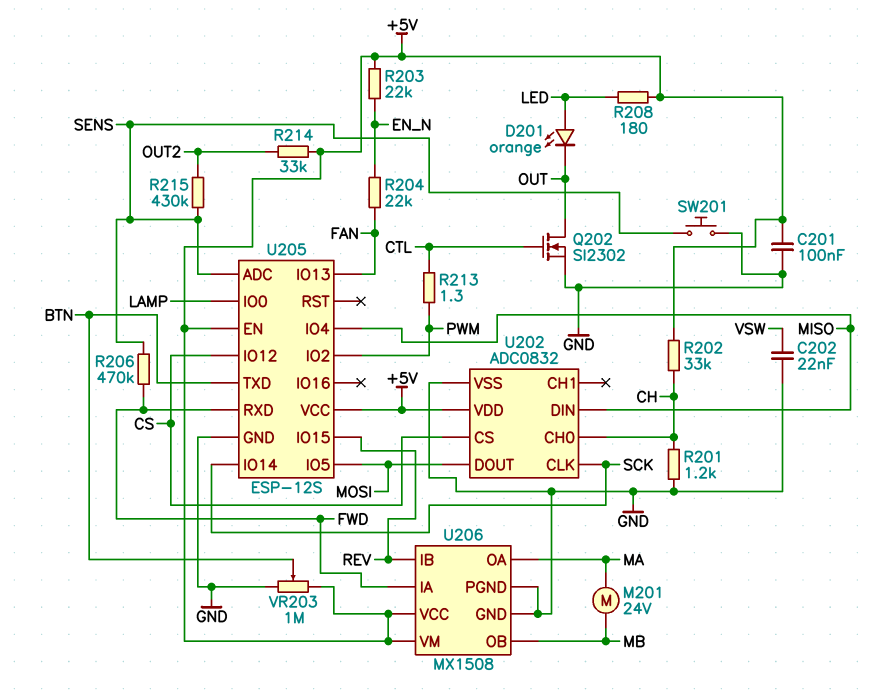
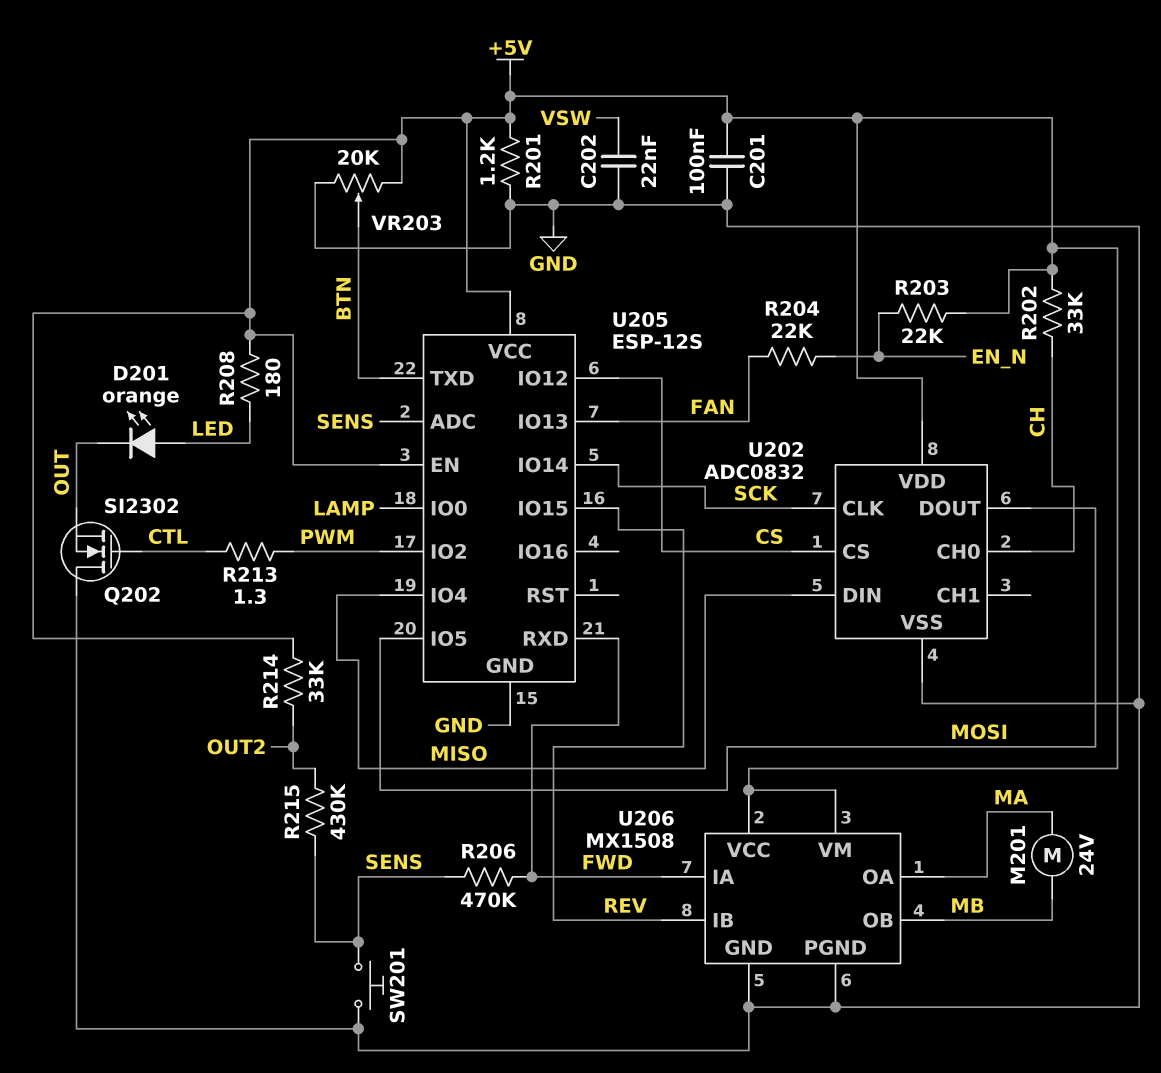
Q202: NMOS SI2302 (G CTL, D OUT, S GND) -> NMOS SI2302 (G CTL, D GND, S OUT)
R201: 1.2k (CH, GND) -> 1.2k (+5V, GND)
VR203: 1M (+5V, GND, wiper BTN) -> 20k (+5V, GND, wiper BTN)

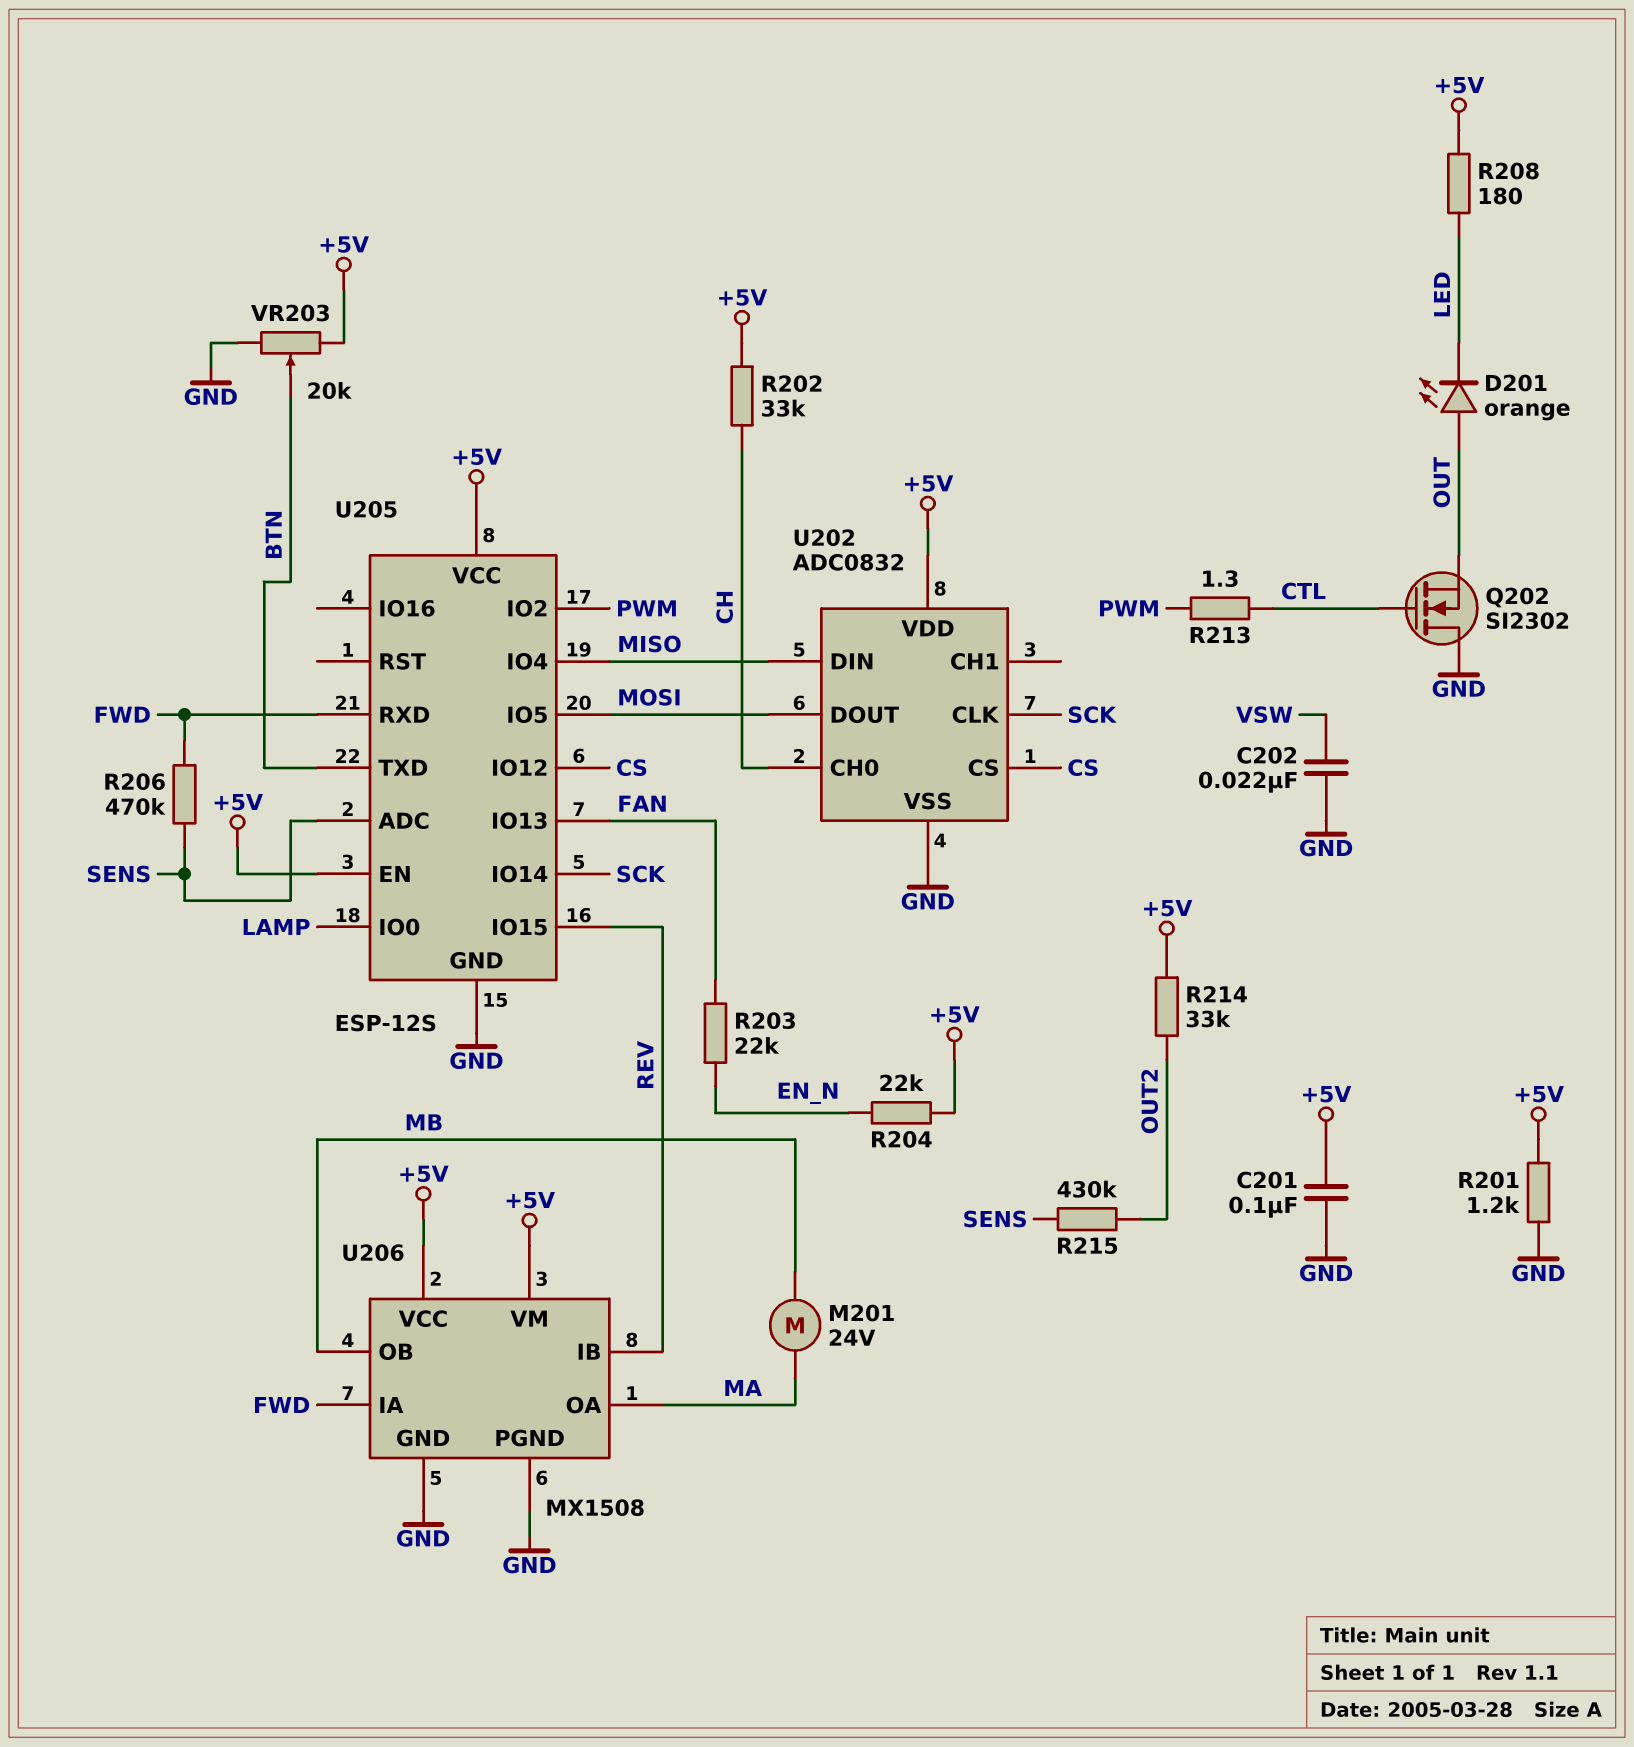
D201: LED orange (A LED, K OUT) -> LED orange (A OUT, K LED)
R203: 22k (+5V, EN_N) -> 22k (EN_N, FAN)
R204: 22k (EN_N, FAN) -> 22k (+5V, EN_N)
SW201: button (GND, SENS) -> none

